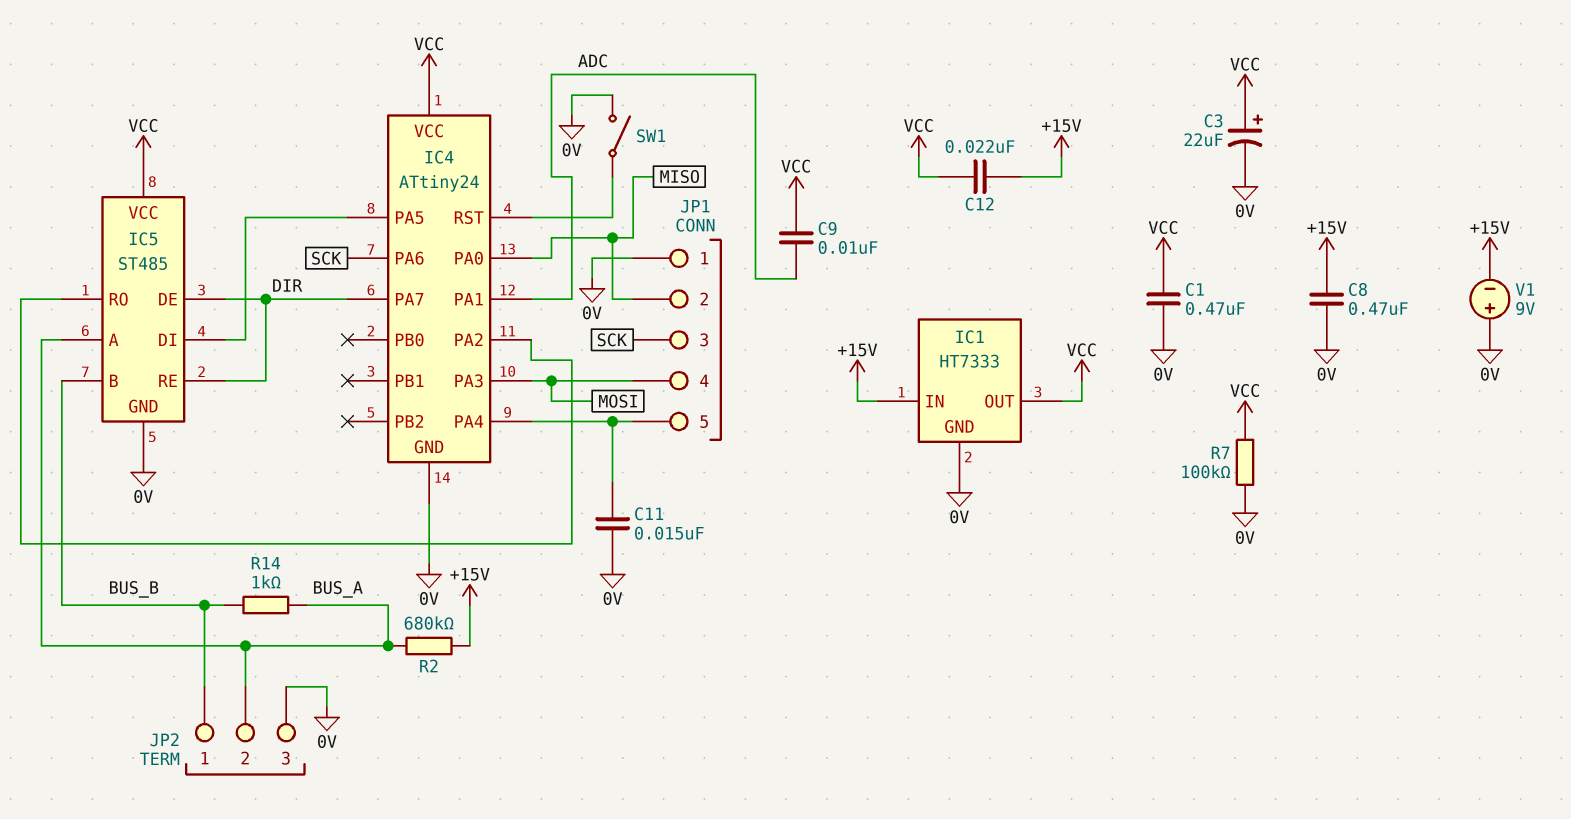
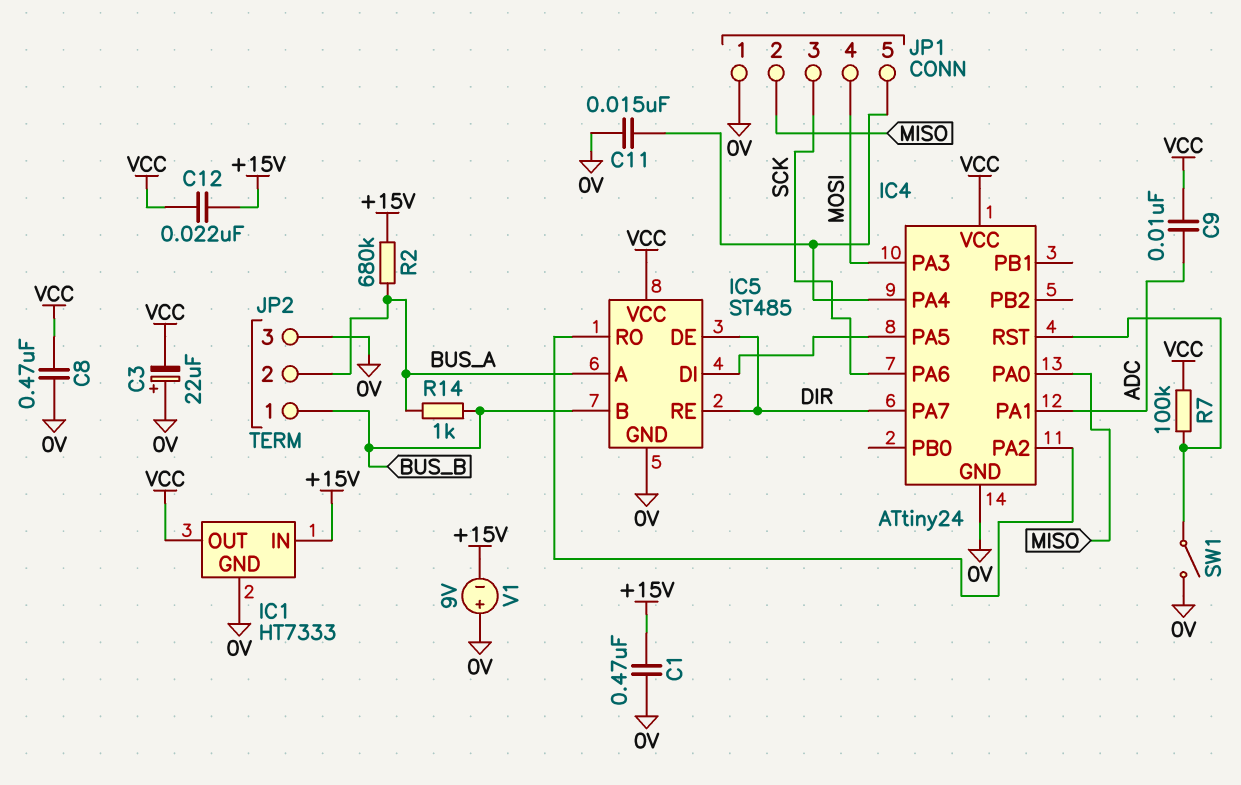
C1: 470nF (0V, VCC) -> 470nF (+15V, 0V)
C3: 22uF (plus VCC, minus 0V) -> 22uF (plus 0V, minus VCC)
C8: 470nF (+15V, 0V) -> 470nF (0V, VCC)
R7: 100k (0V, VCC) -> 100k (IC4/RST, VCC)

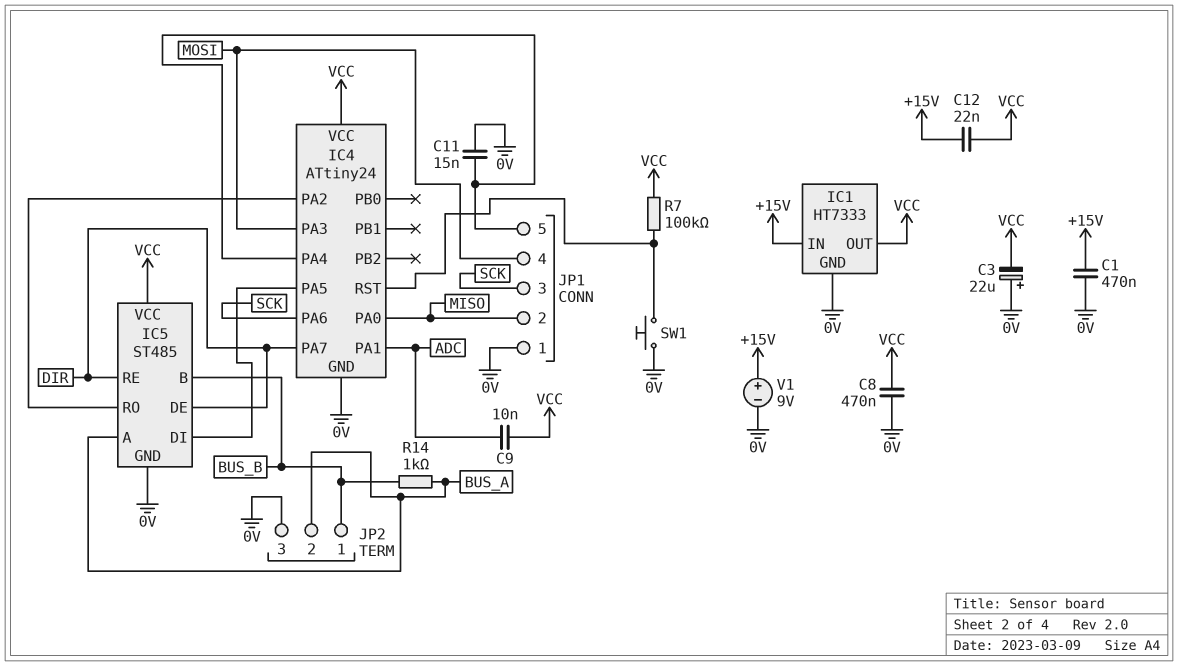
R2: 680k (+15V, BUS_A) -> none
SW1: switch (0V, IC4/RST) -> button (0V, IC4/RST)
V1: 9V (plus 0V, minus +15V) -> 9V (plus +15V, minus 0V)

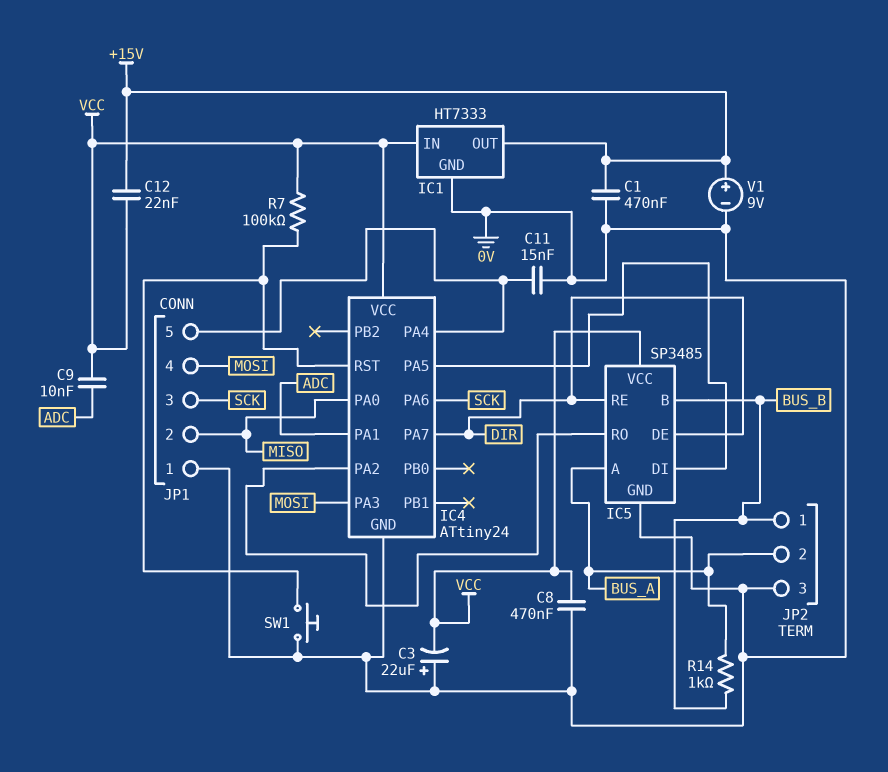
IC1 pin IN: +15V -> VCC
IC1 pin OUT: VCC -> +15V
IC5: ST485 -> SP3485

